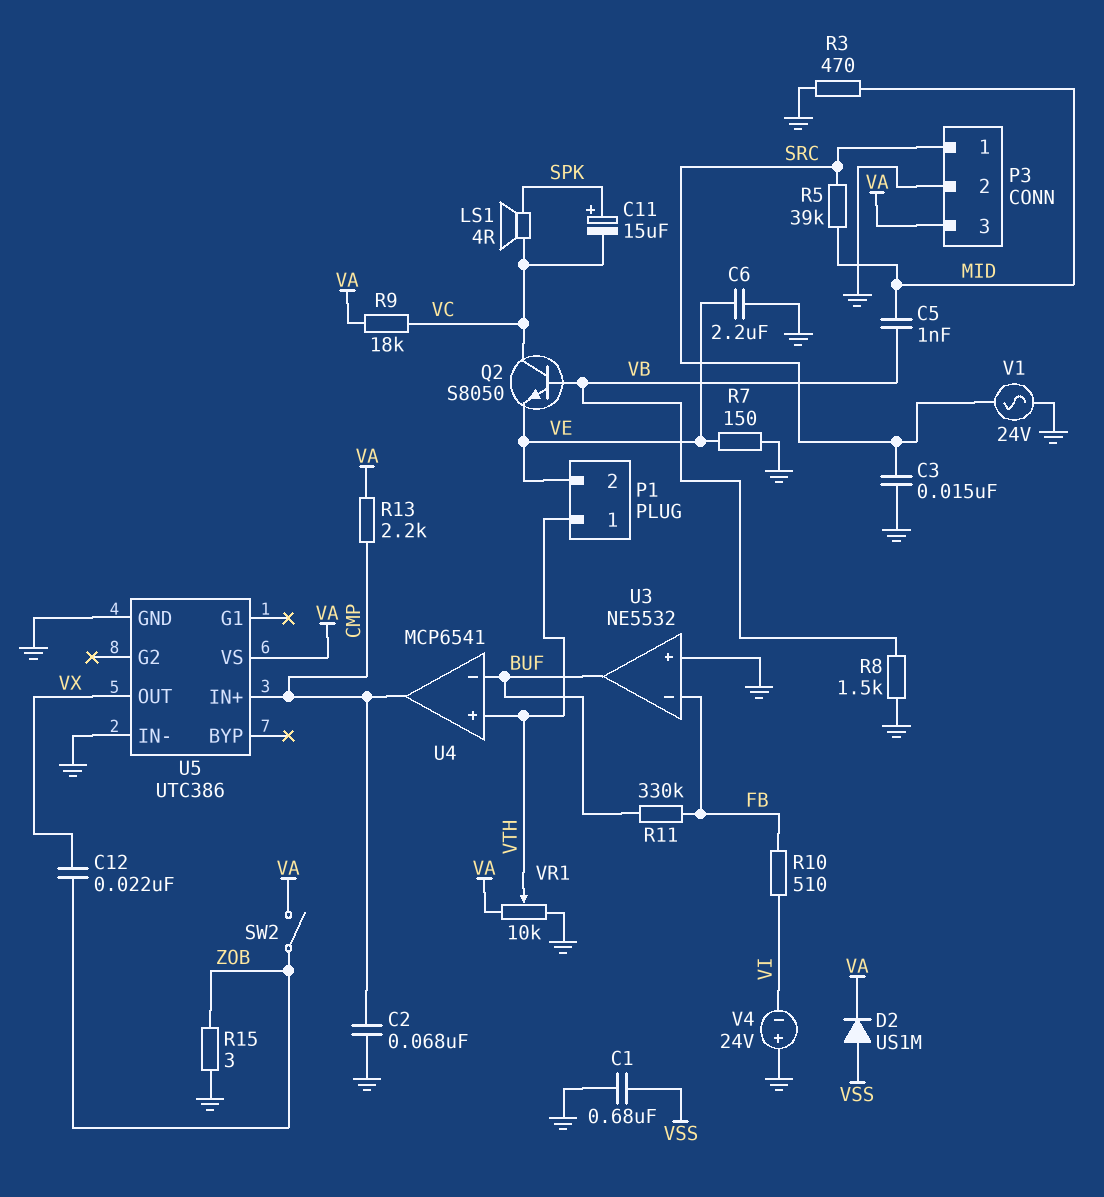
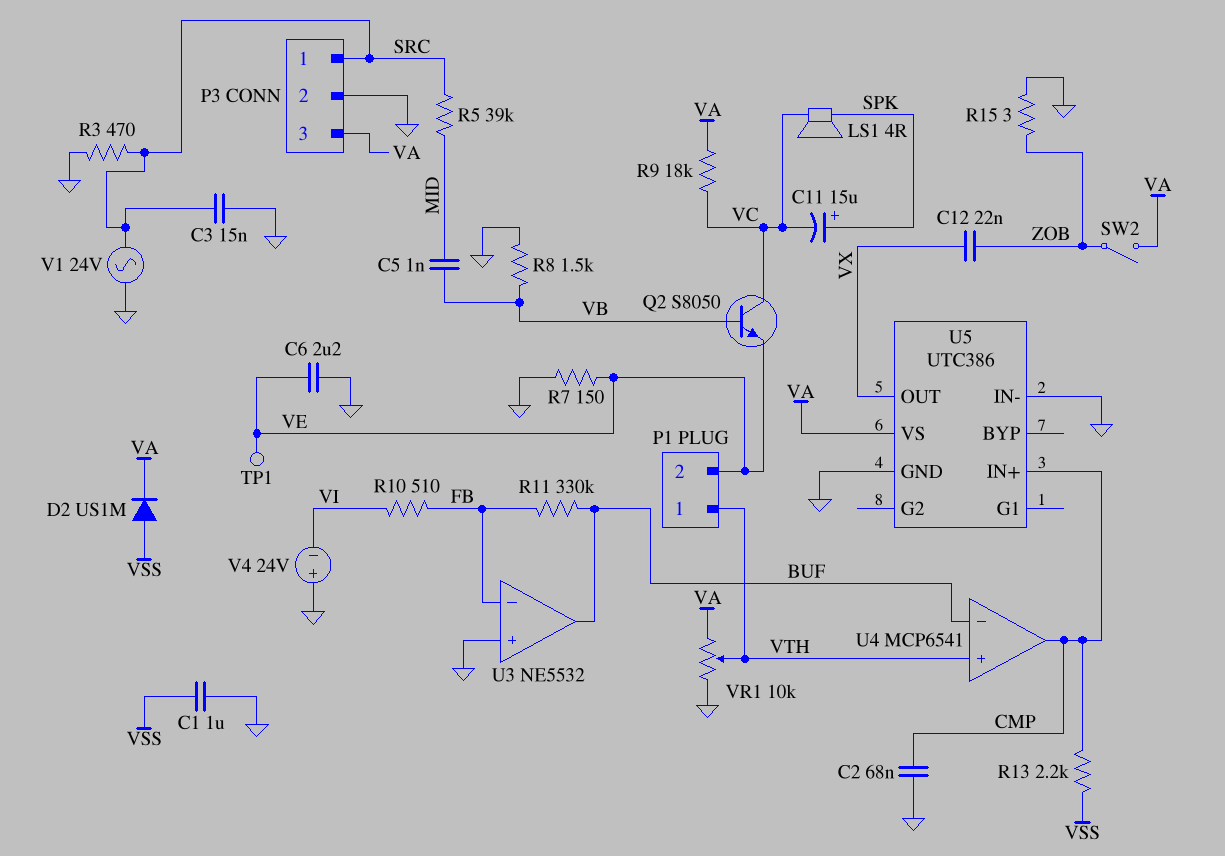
C1: 680nF (GND, VSS) -> 1uF (GND, VSS)
R3: 470 (GND, MID) -> 470 (GND, SRC)
R13: 2.2k (CMP, VA) -> 2.2k (CMP, VSS)
TP1: none -> test point (VE)

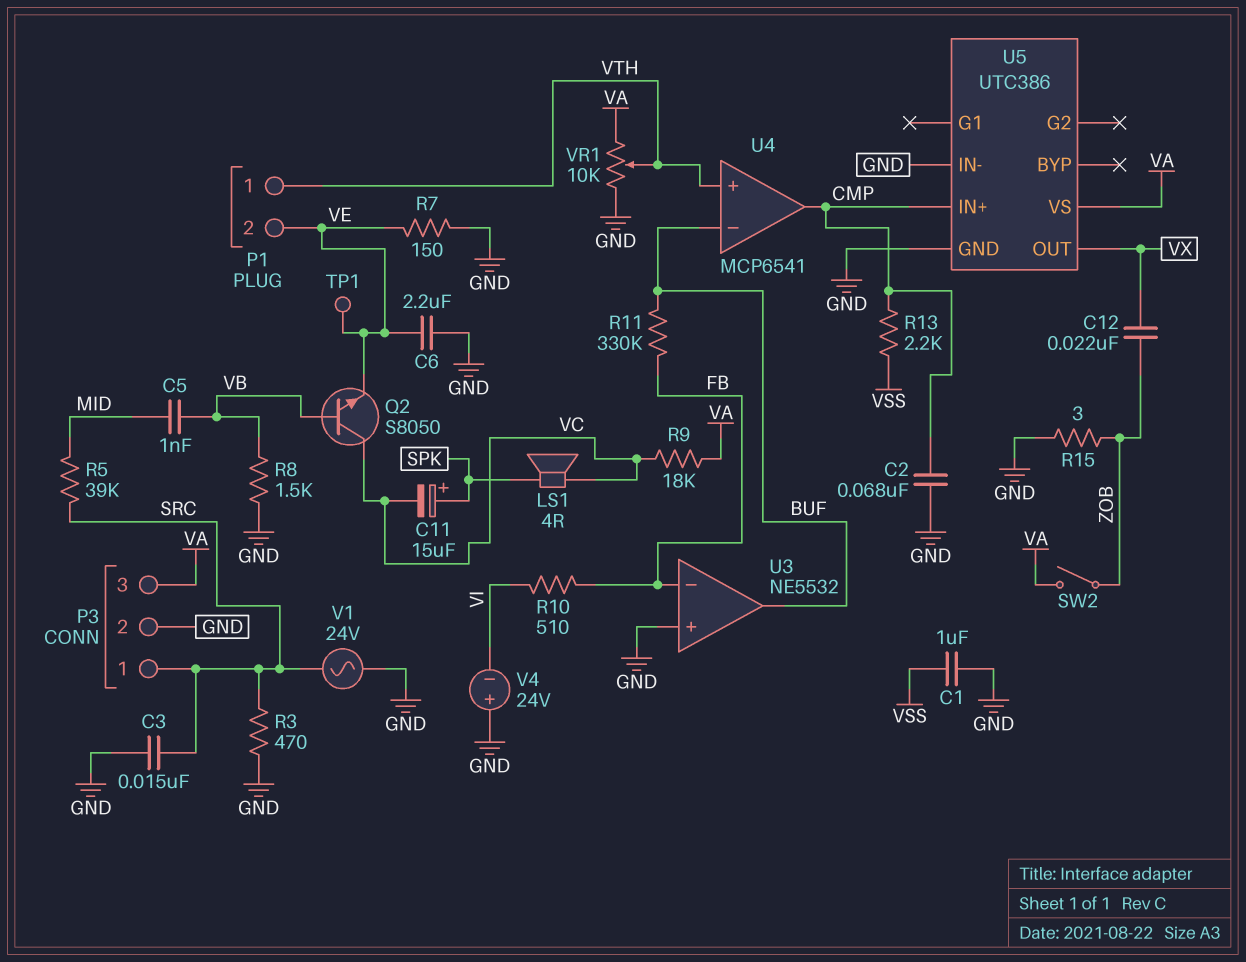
D2: diode US1M (A VSS, K VA) -> none

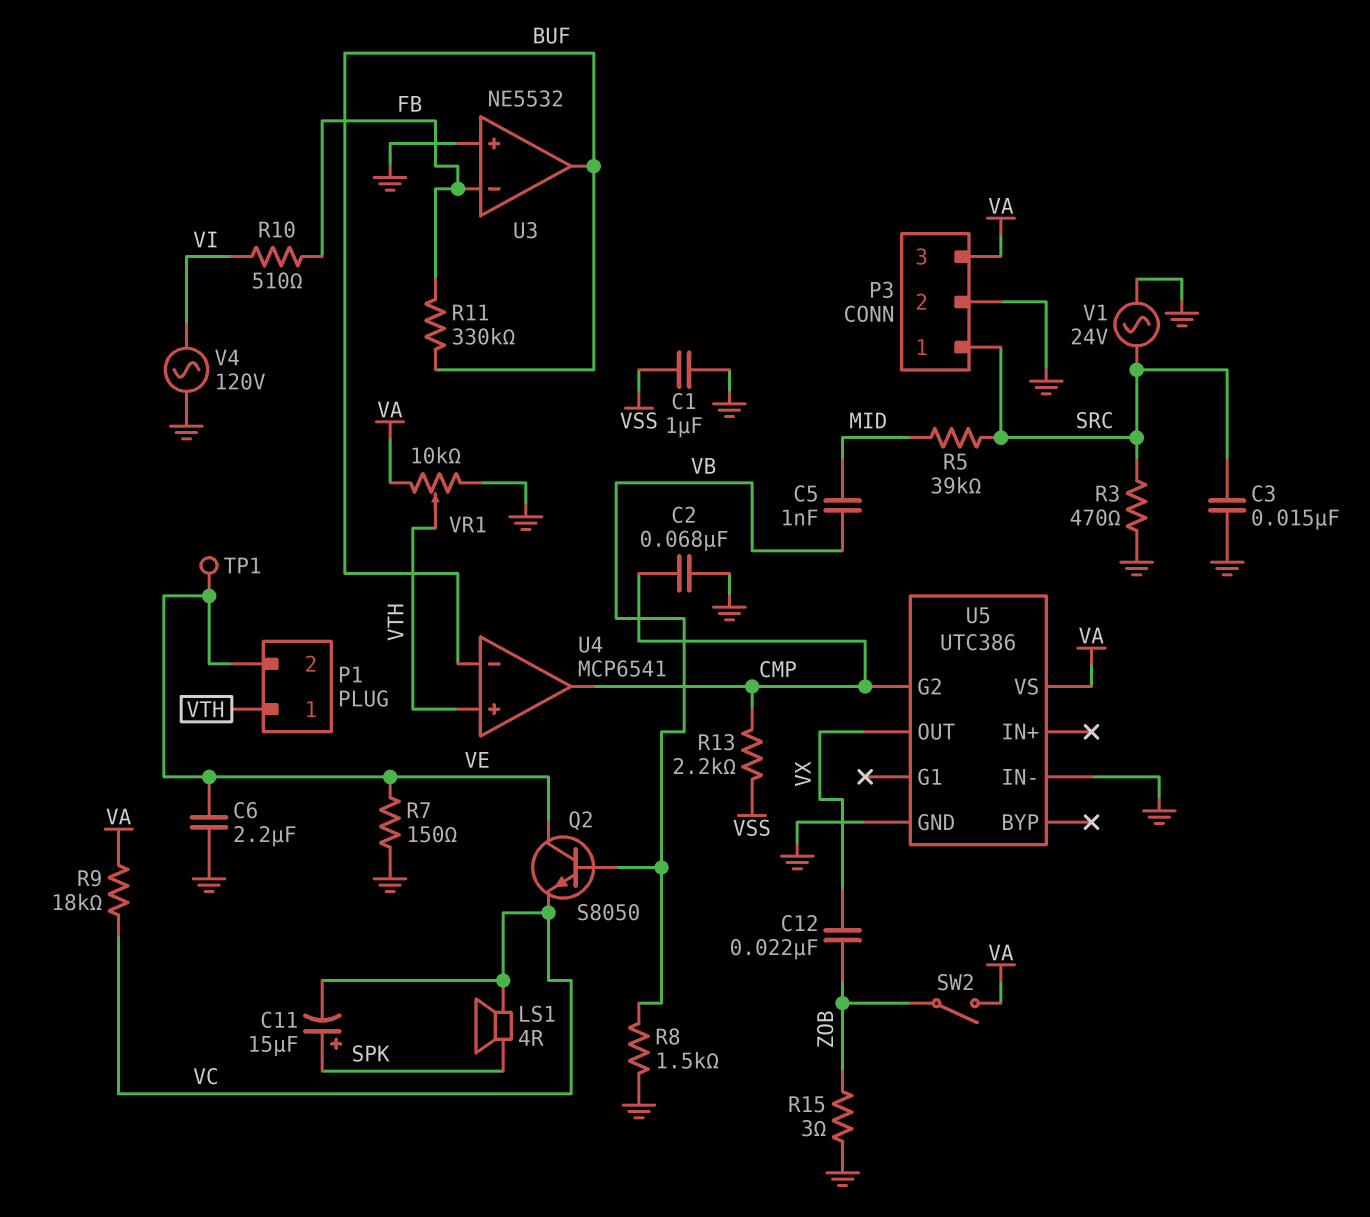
Q2: NPN S8050 (B VB, C VC, E VE) -> NPN S8050 (B VB, C VE, E VC)
U5 pin G2: none -> CMP
U5 pin IN+: CMP -> none
V4: 24V (plus GND, minus VI) -> AC 120V (GND, VI)

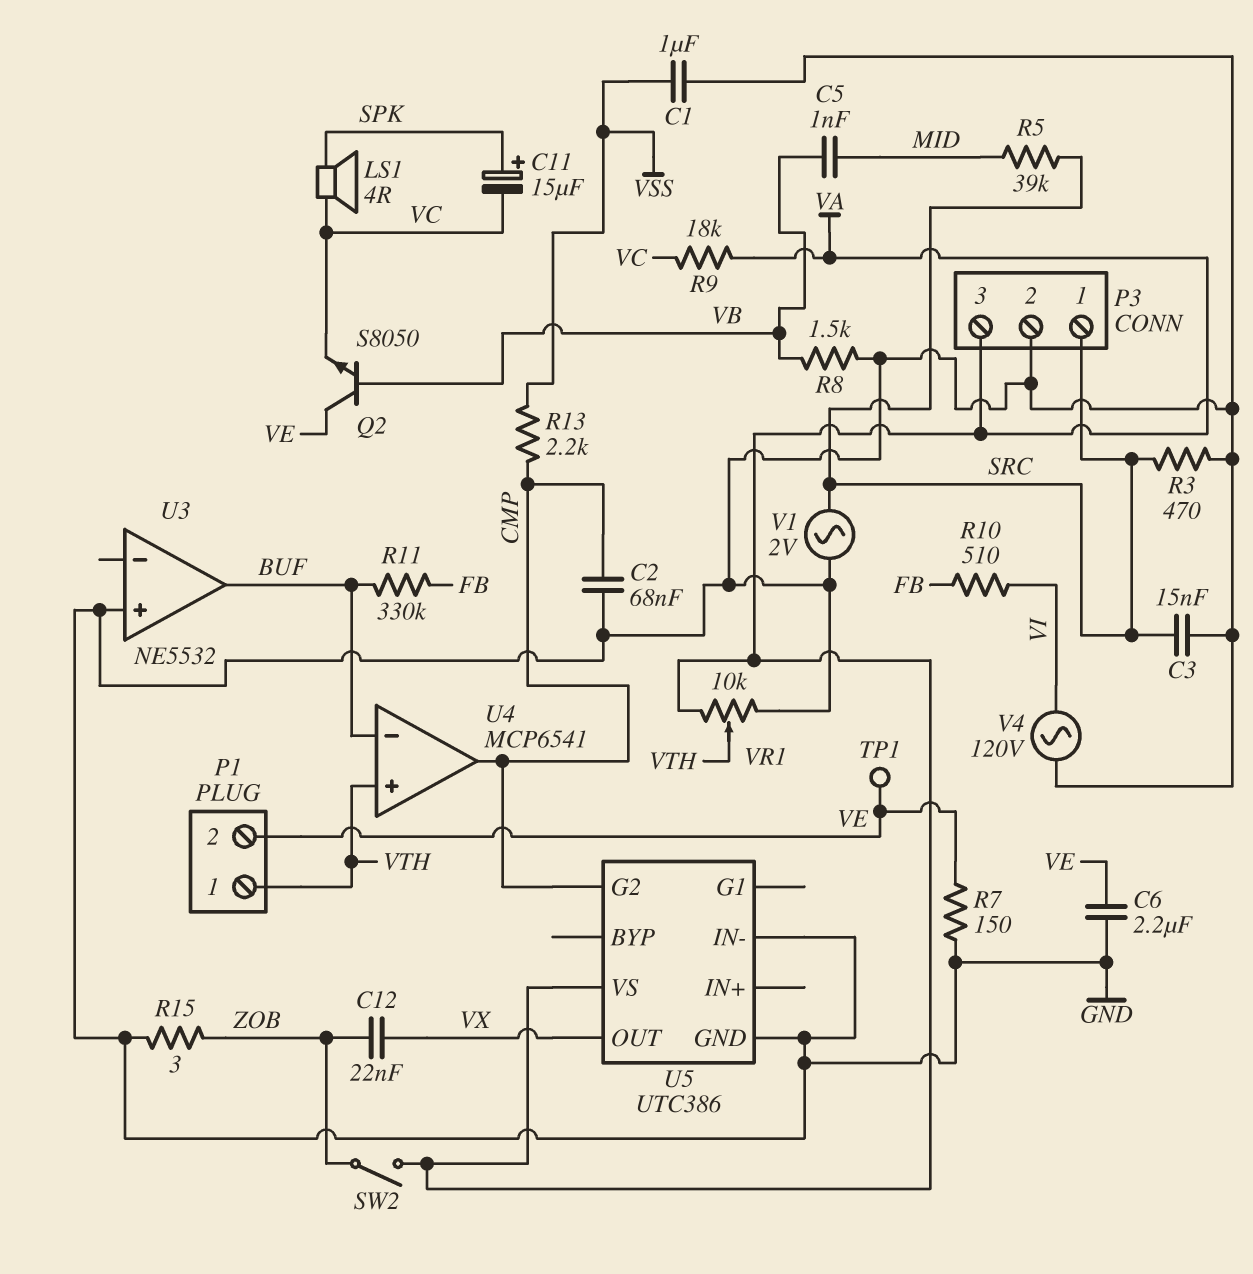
U3 pin in-: FB -> none
V1: AC 24V (GND, SRC) -> AC 2V (GND, SRC)

